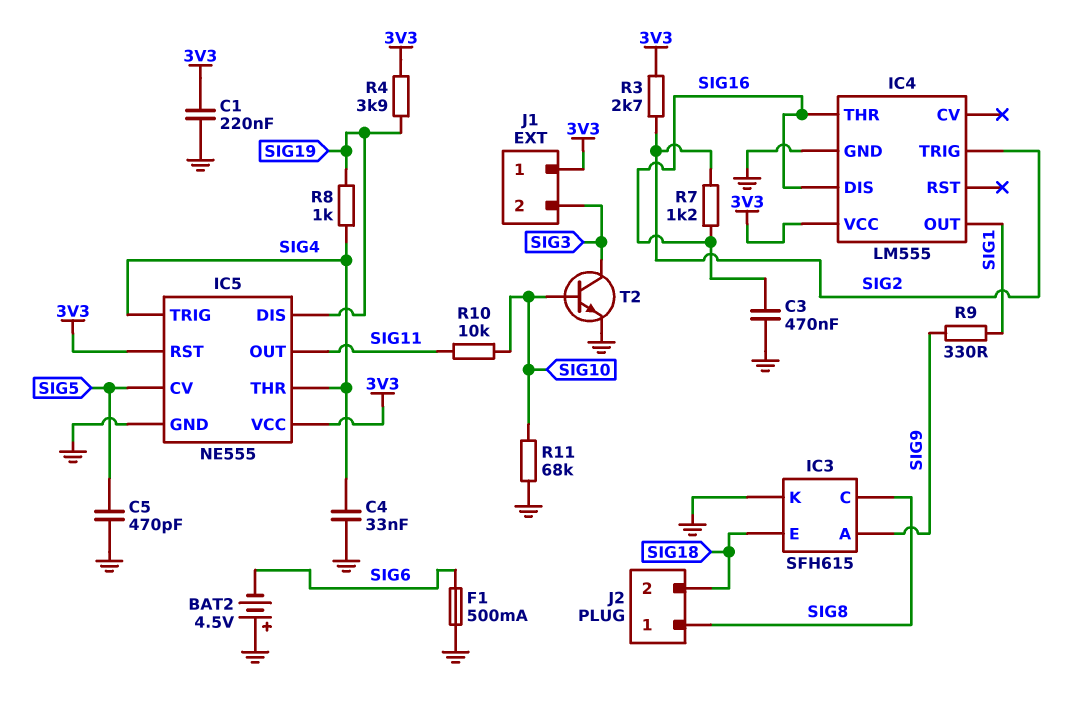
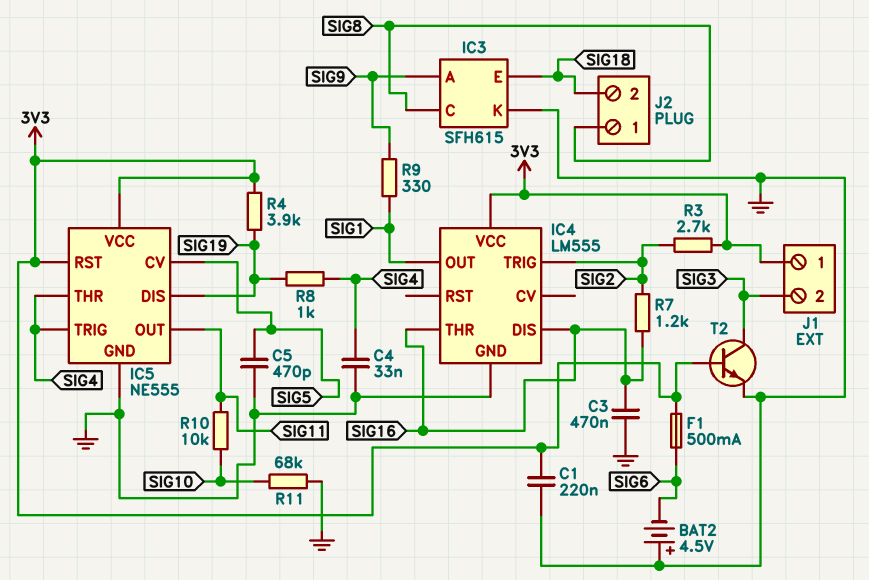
F1: 500mA (GND, SIG6) -> 500mA (3V3, SIG6)
T2: NPN (B SIG10, C SIG3, E GND) -> NPN (B 3V3, C SIG3, E GND)

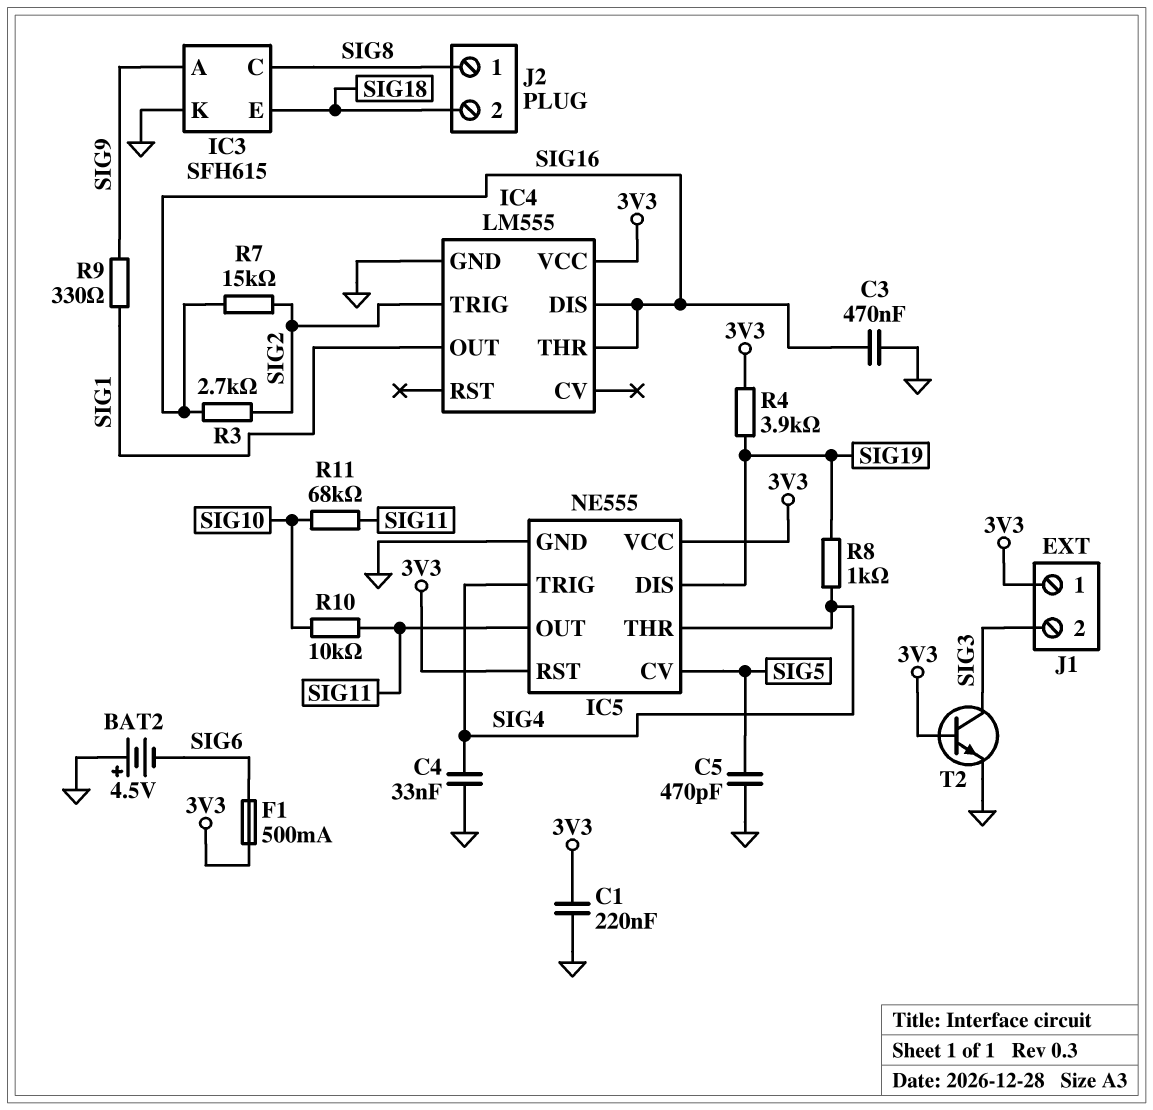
R3: 2.7k (3V3, SIG2) -> 2.7k (SIG2, SIG16)
R7: 1.2k (SIG2, SIG16) -> 15k (SIG2, SIG16)
R11: 68k (GND, SIG10) -> 68k (SIG10, SIG11)

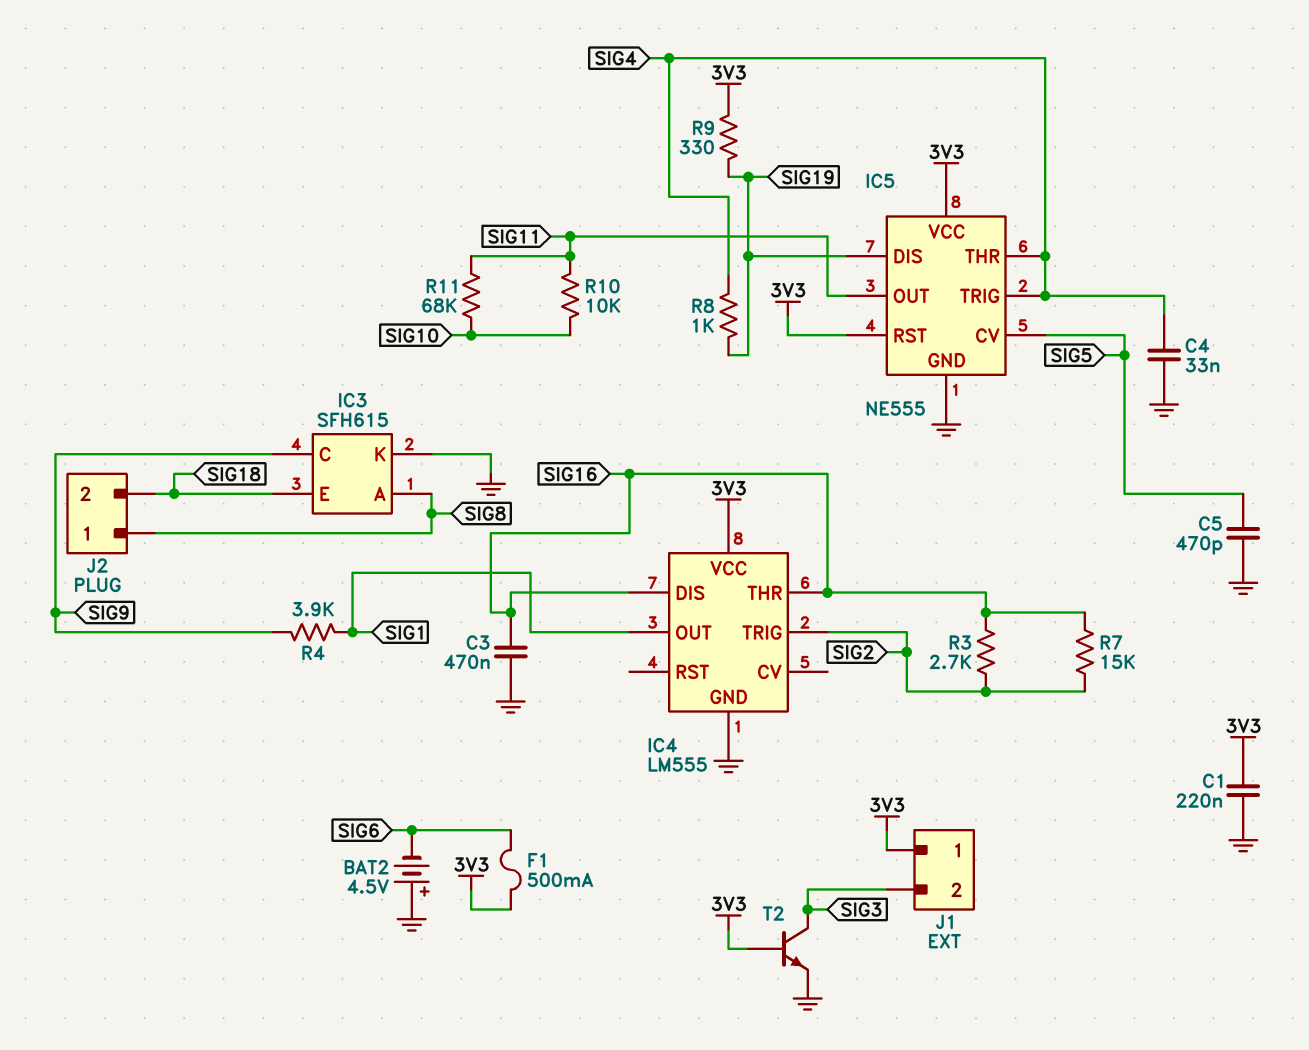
IC3 pin A: SIG9 -> SIG8
IC3 pin C: SIG8 -> SIG9
R4: 3.9k (3V3, SIG19) -> 3.9k (SIG1, SIG9)
R9: 330 (SIG1, SIG9) -> 330 (3V3, SIG19)

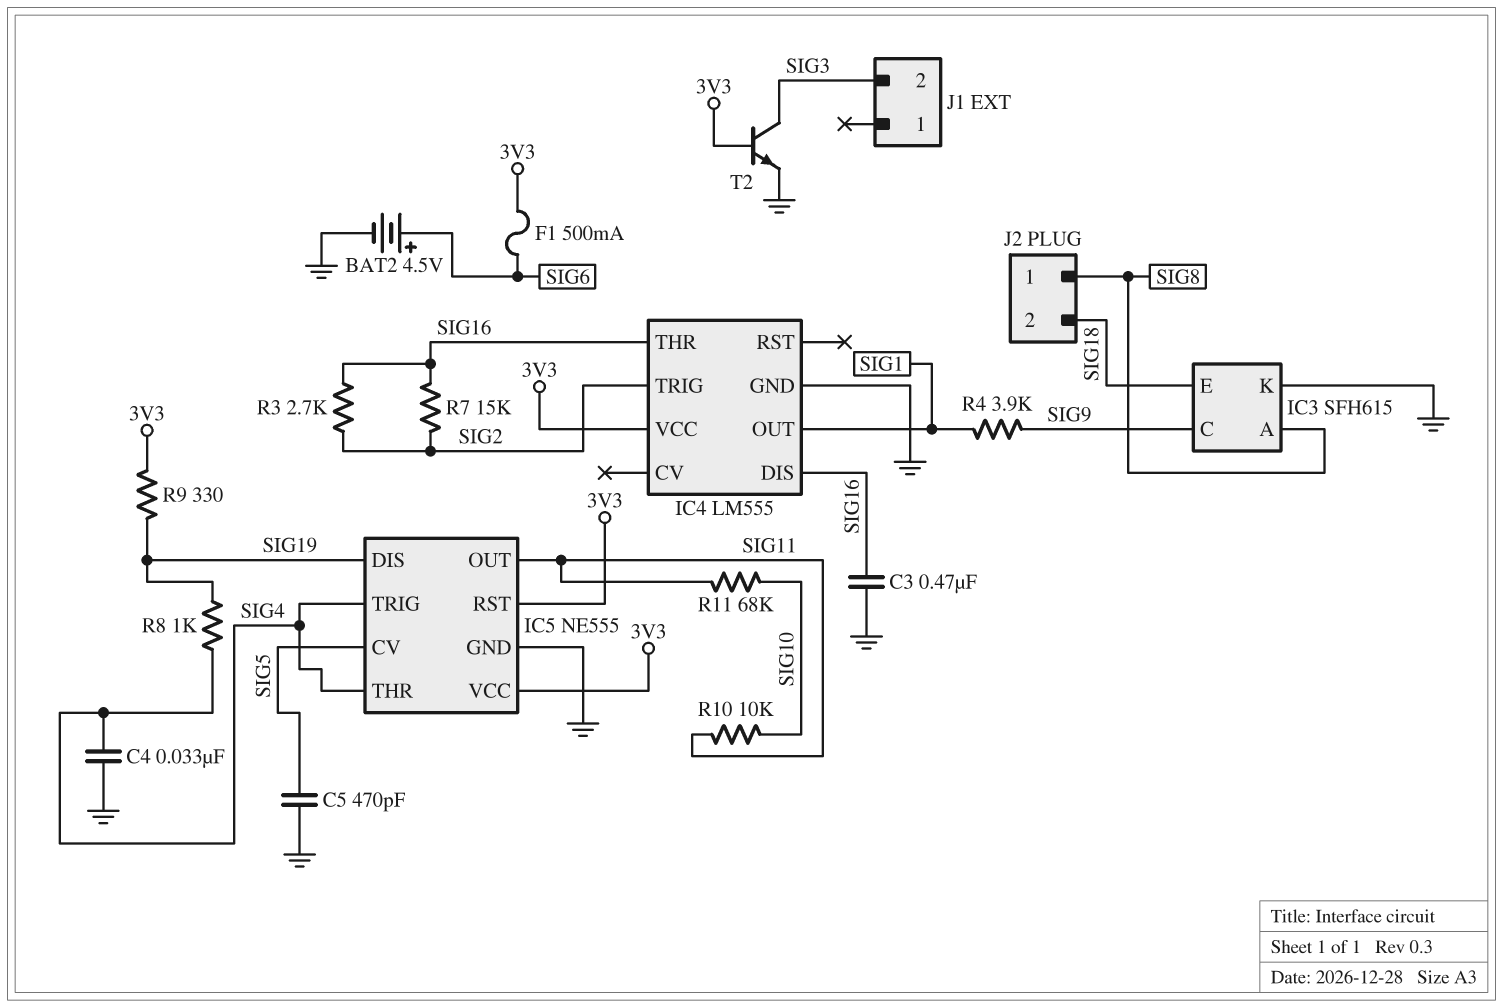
BAT2: 4.5V (plus GND, minus SIG6) -> 4.5V (plus SIG6, minus GND)
C1: 220nF (3V3, GND) -> none
J1 pin 1: 3V3 -> none

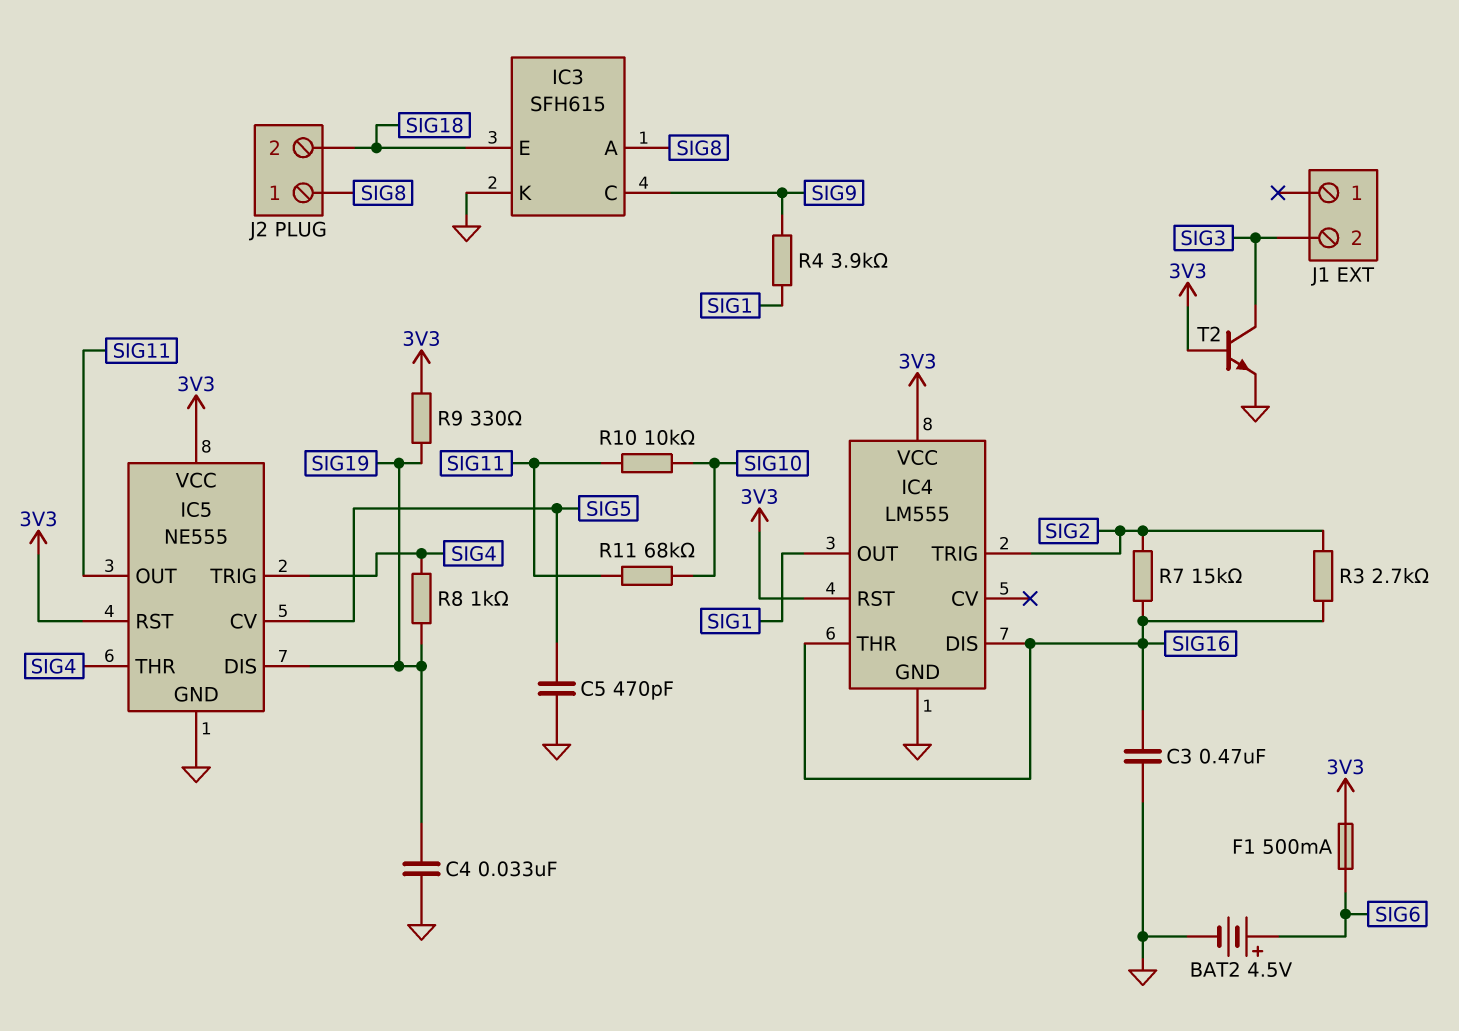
C4: 33nF (GND, SIG4) -> 33nF (GND, SIG19)
IC4 pin RST: none -> 3V3

